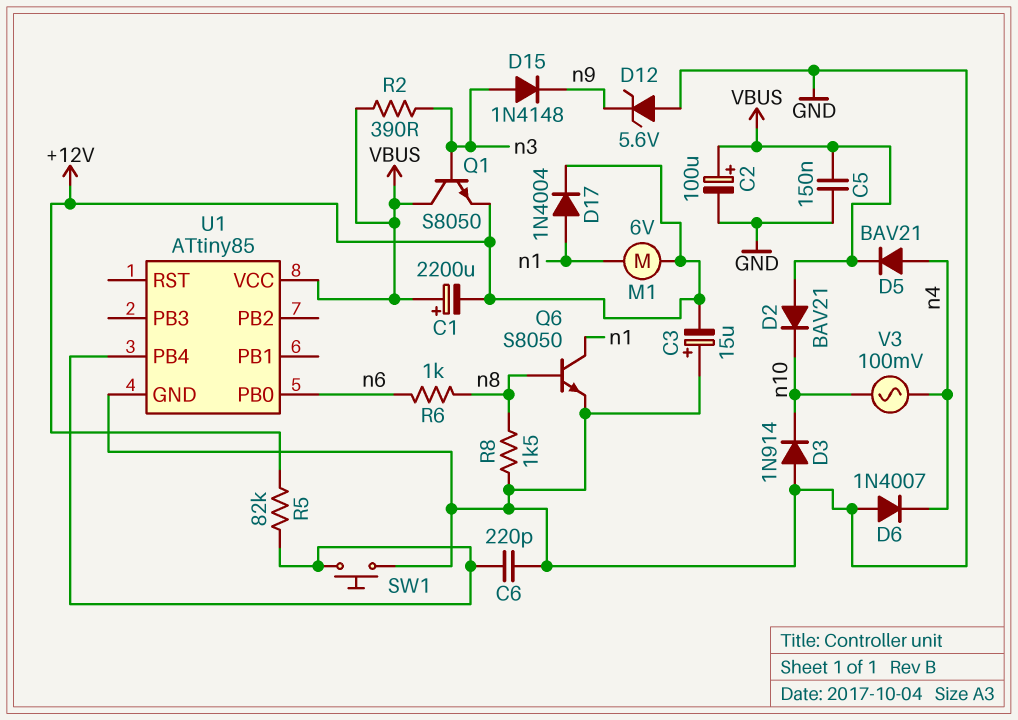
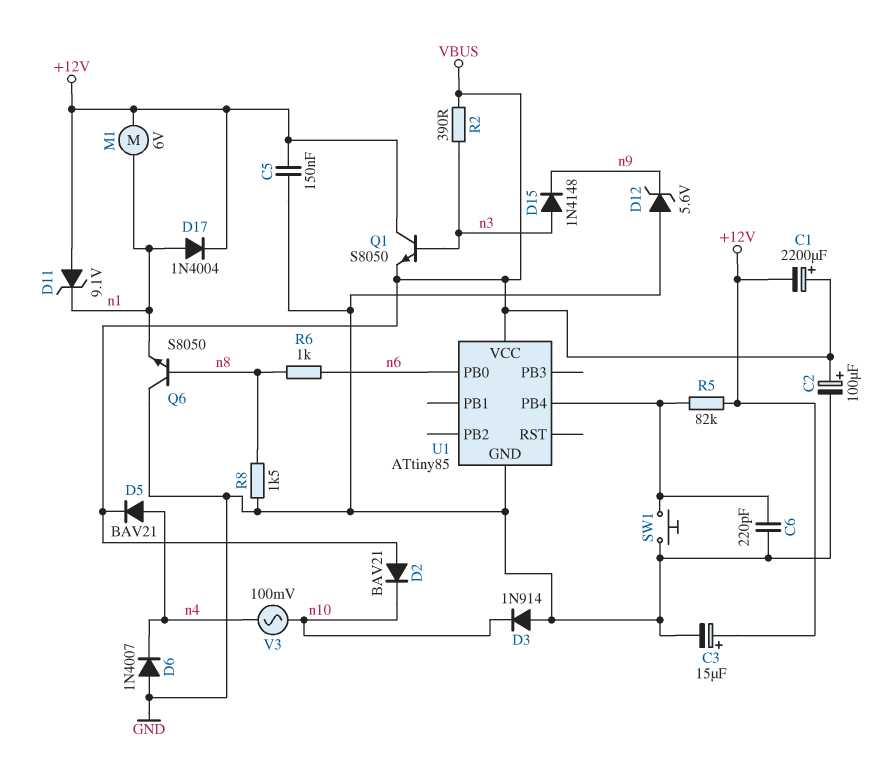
C3: 15uF (plus GND, minus +12V) -> 15uF (plus +12V, minus GND)
C5: 150nF (GND, VBUS) -> 150nF (+12V, GND)
D11: none -> zener 9.1V (A +12V, K n1)
Q1: NPN S8050 (B n3, C VBUS, E +12V) -> NPN S8050 (B n3, C +12V, E VBUS)
Q6: NPN S8050 (B n8, C n1, E GND) -> NPN S8050 (B n8, C GND, E n1)

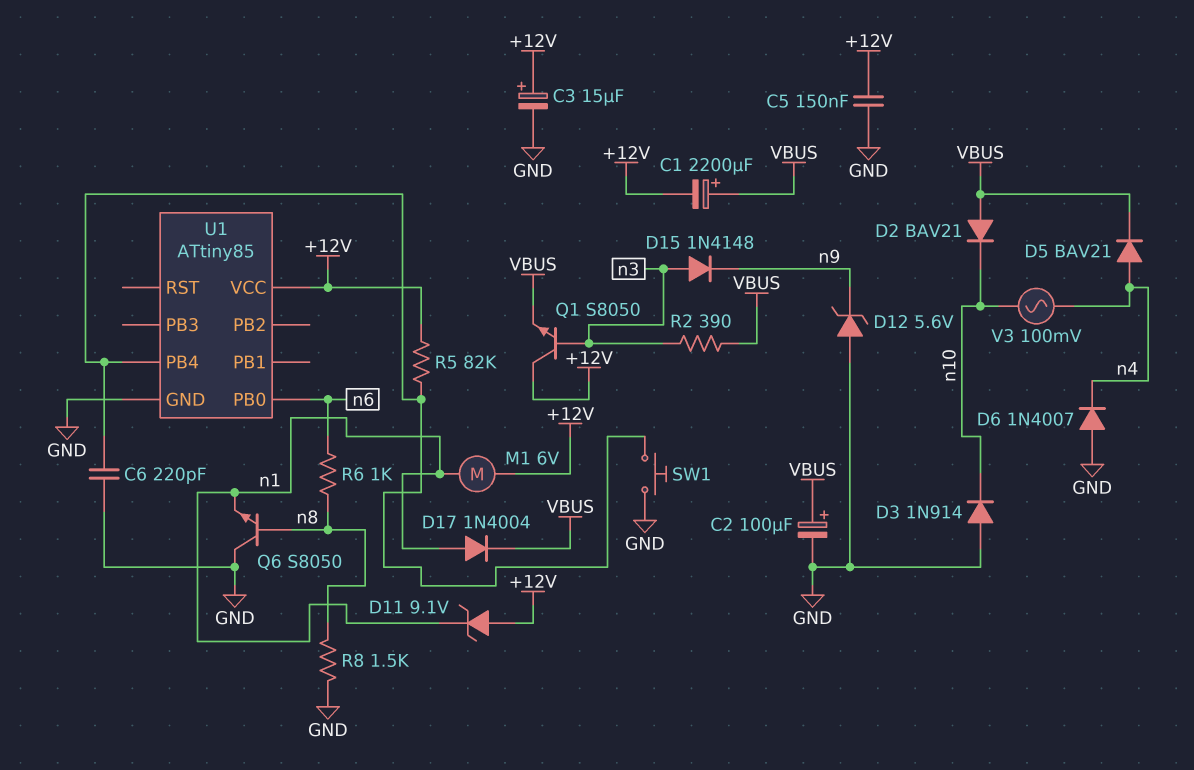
D17: diode 1N4004 (A n1, K +12V) -> diode 1N4004 (A n1, K VBUS)
U1 pin VCC: VBUS -> +12V

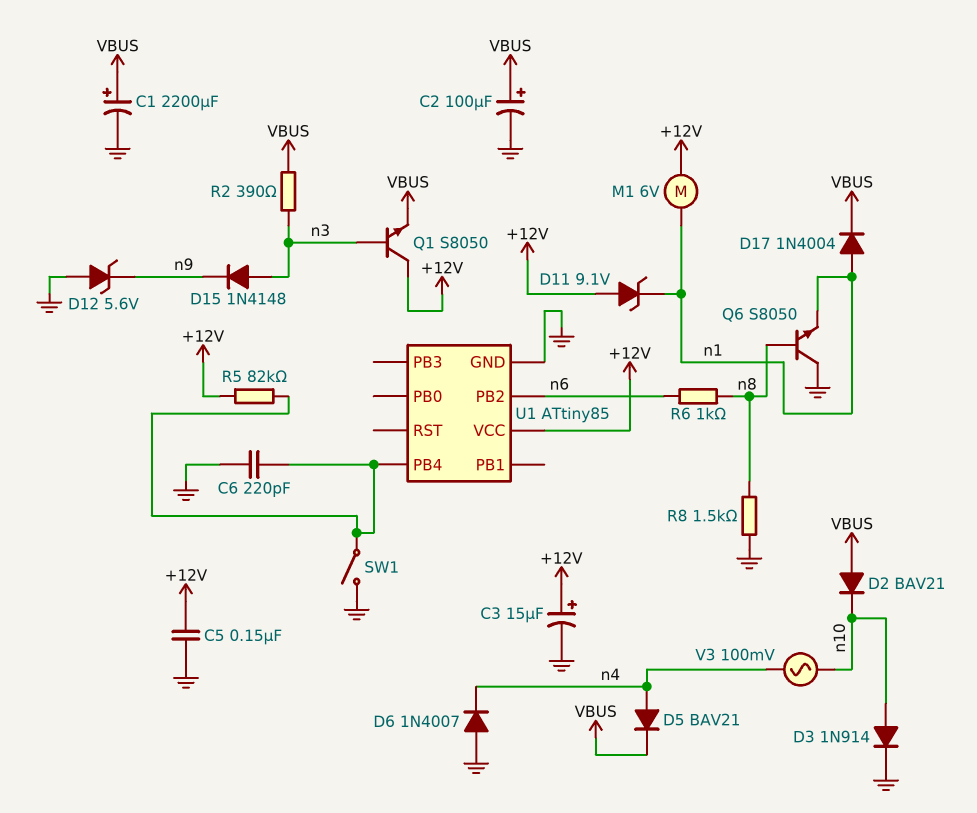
C1: 2200uF (plus VBUS, minus +12V) -> 2200uF (plus VBUS, minus GND)
D3: diode 1N914 (A GND, K n10) -> diode 1N914 (A n10, K GND)
SW1: button (GND, U1/PB4) -> switch (GND, U1/PB4)
U1 pin PB0: n6 -> none
U1 pin PB2: none -> n6

